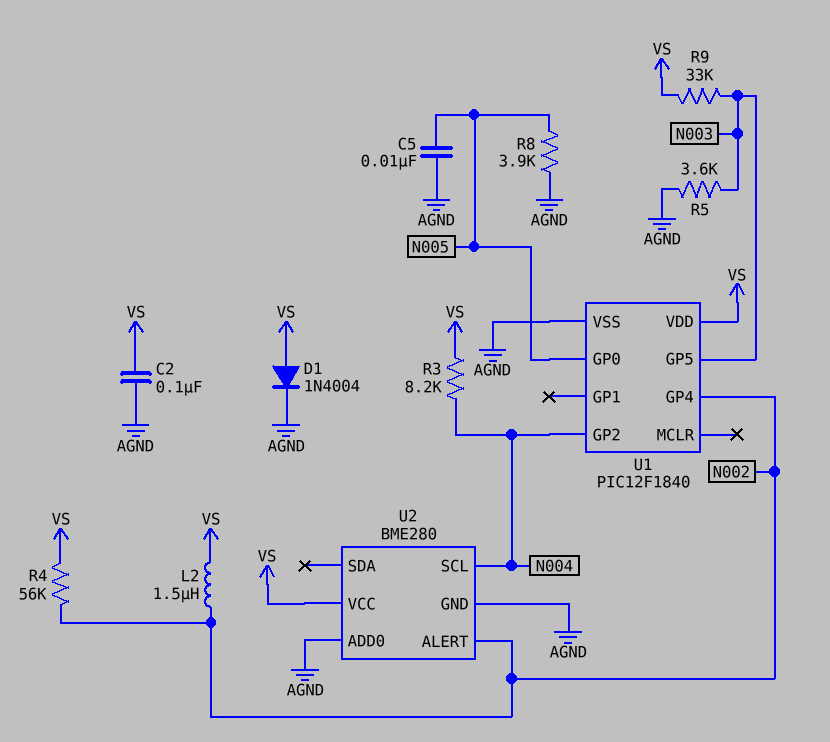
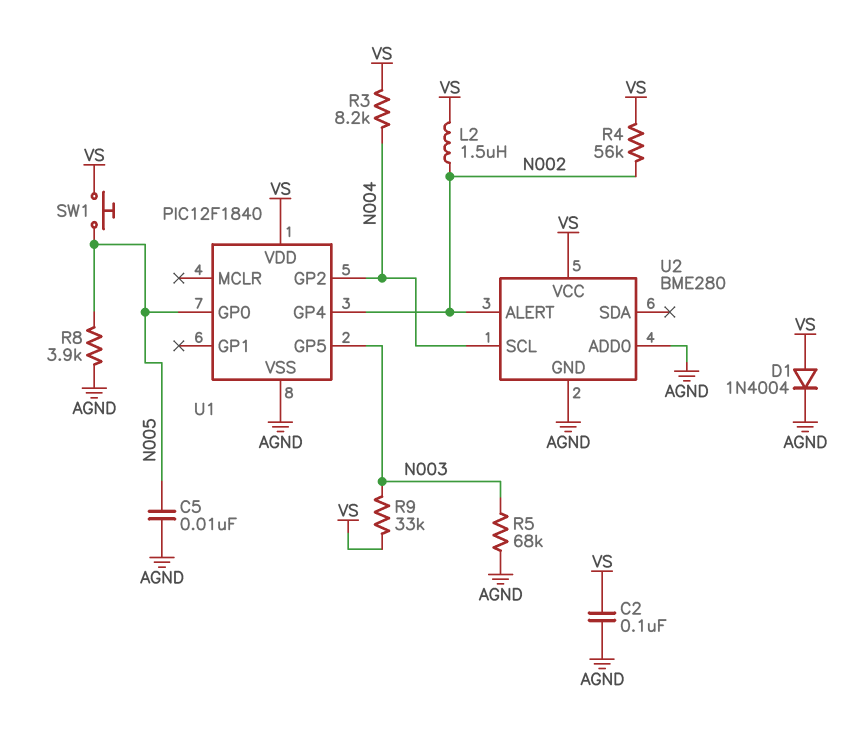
R5: 3.6k (AGND, N003) -> 68k (AGND, N003)
SW1: none -> button (N005, VS)

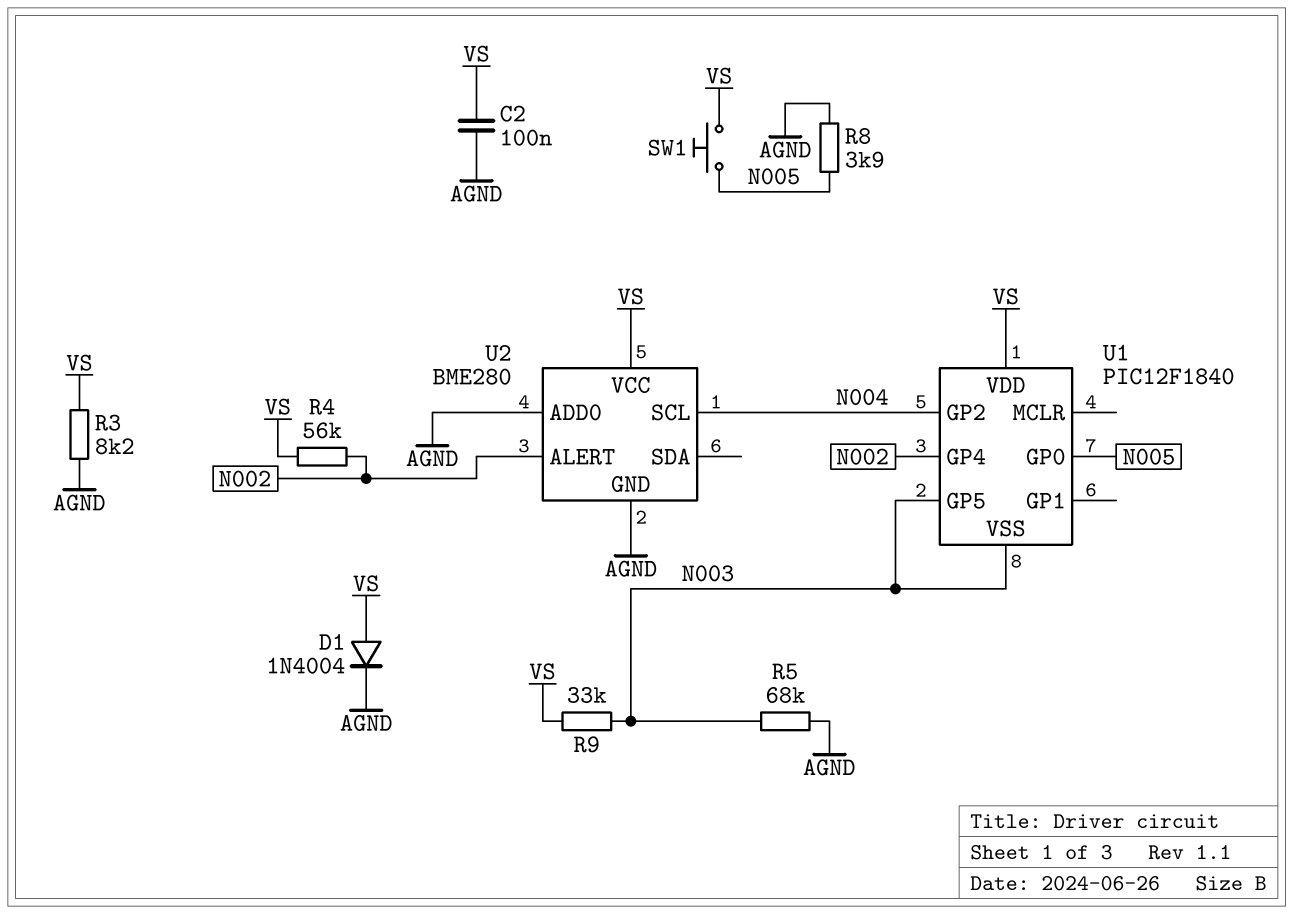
C5: 10nF (AGND, N005) -> none
L2: 1.5uH (N002, VS) -> none
R3: 8.2k (N004, VS) -> 8.2k (AGND, VS)
U1 pin VSS: AGND -> N003

